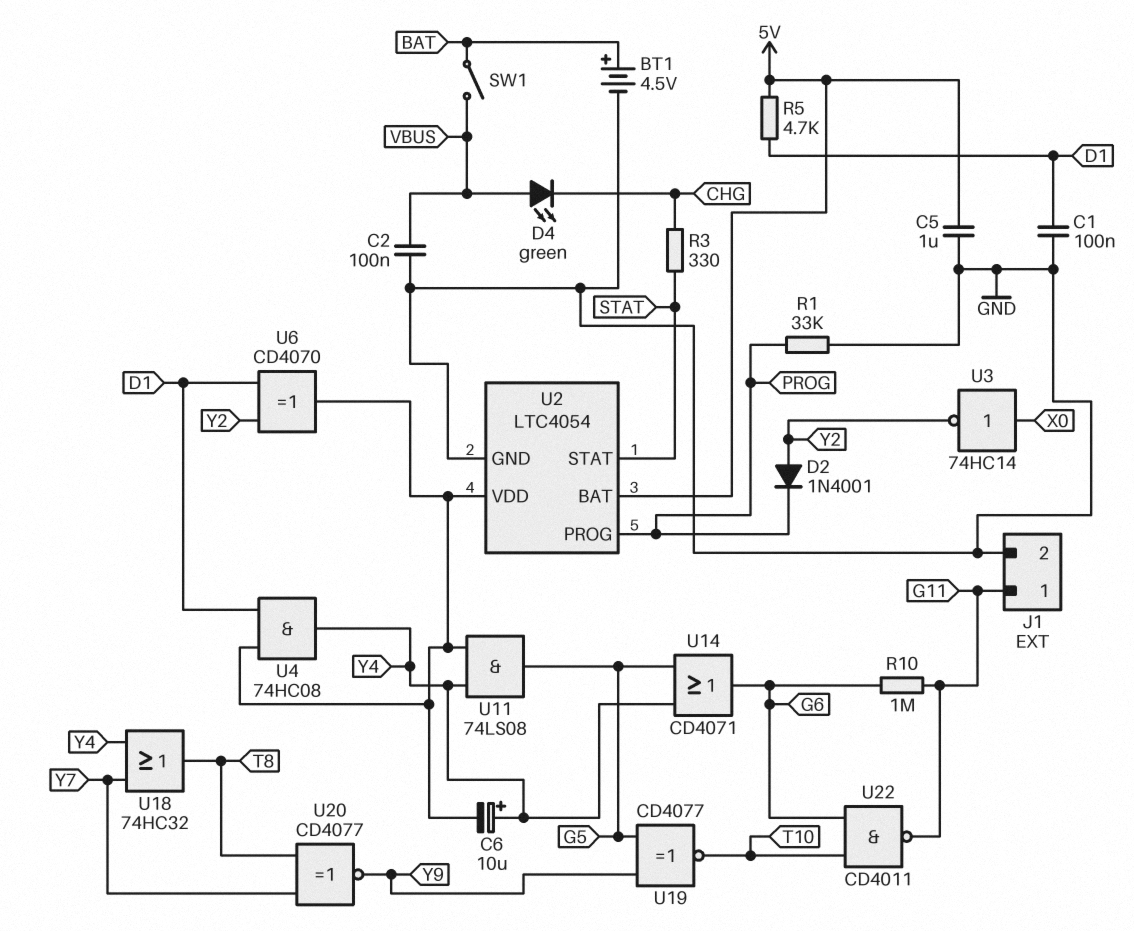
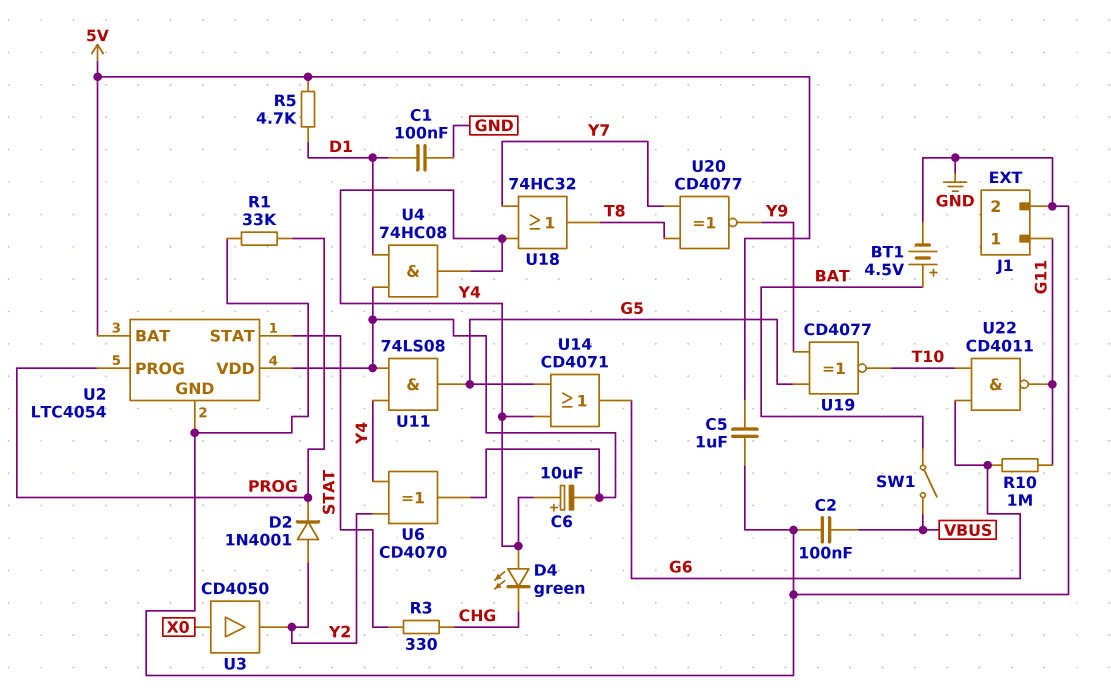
D4: LED green (A VBUS, K CHG) -> LED green (A Y4, K CHG)
U3: NOT 74HC14 (in X0, out Y2) -> buffer CD4050 (in X0, out Y2)
U6: XOR CD4070 (in D1, in Y2, out U2/VDD) -> XOR CD4070 (in Y2, in Y4, out U2/VDD)

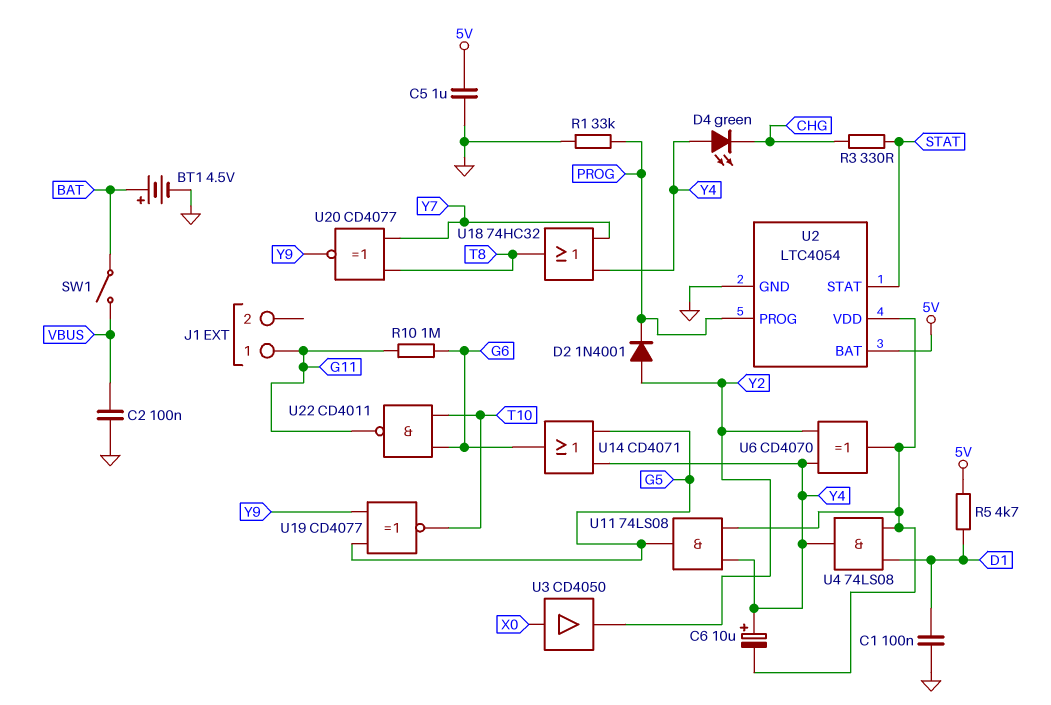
J1 pin 2: GND -> none
U4: AND 74HC08 (in D1, in U2/VDD, out Y4) -> AND 74LS08 (in D1, in U2/VDD, out Y4)

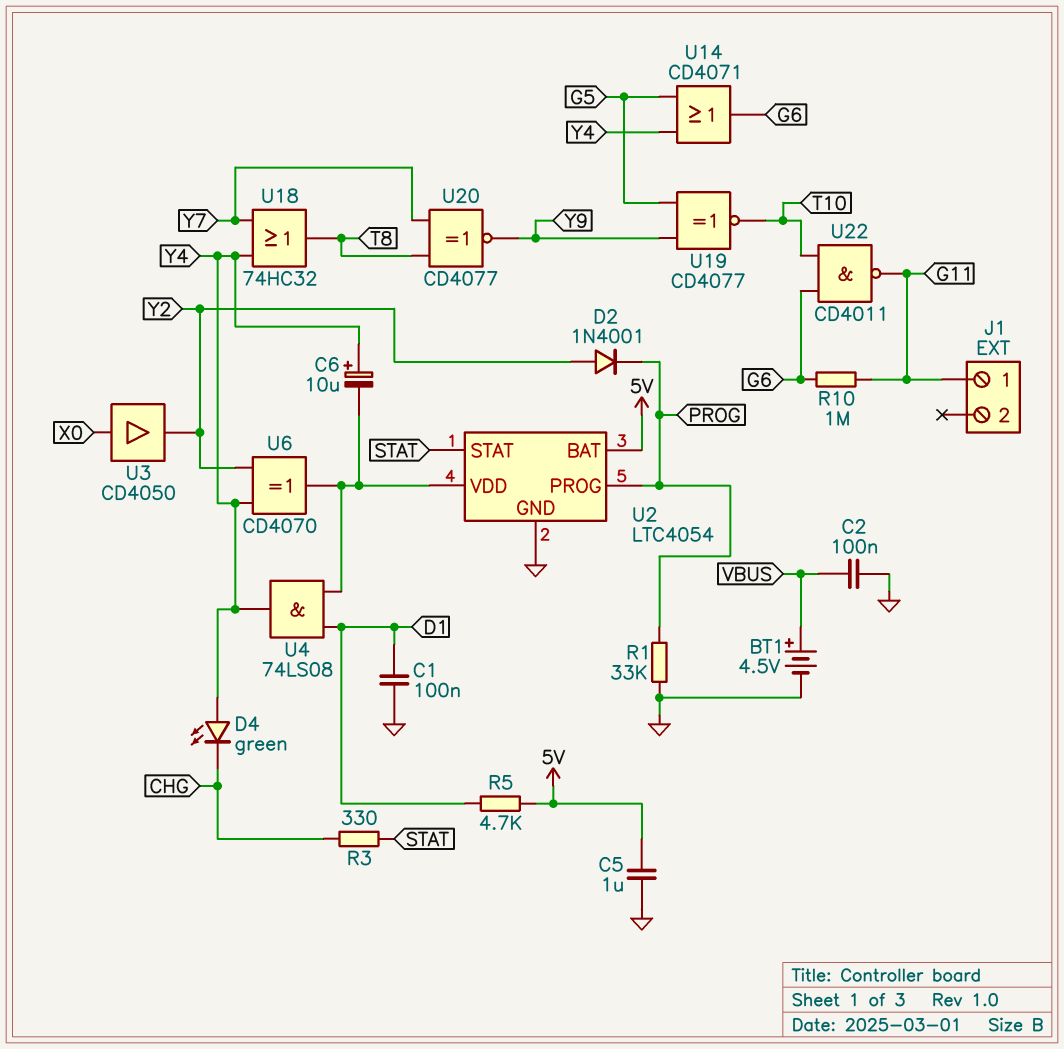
BT1: 4.5V (plus BAT, minus GND) -> 4.5V (plus VBUS, minus GND)
SW1: switch (BAT, VBUS) -> none
U11: AND 74LS08 (in U2/VDD, in Y4, out G5) -> none

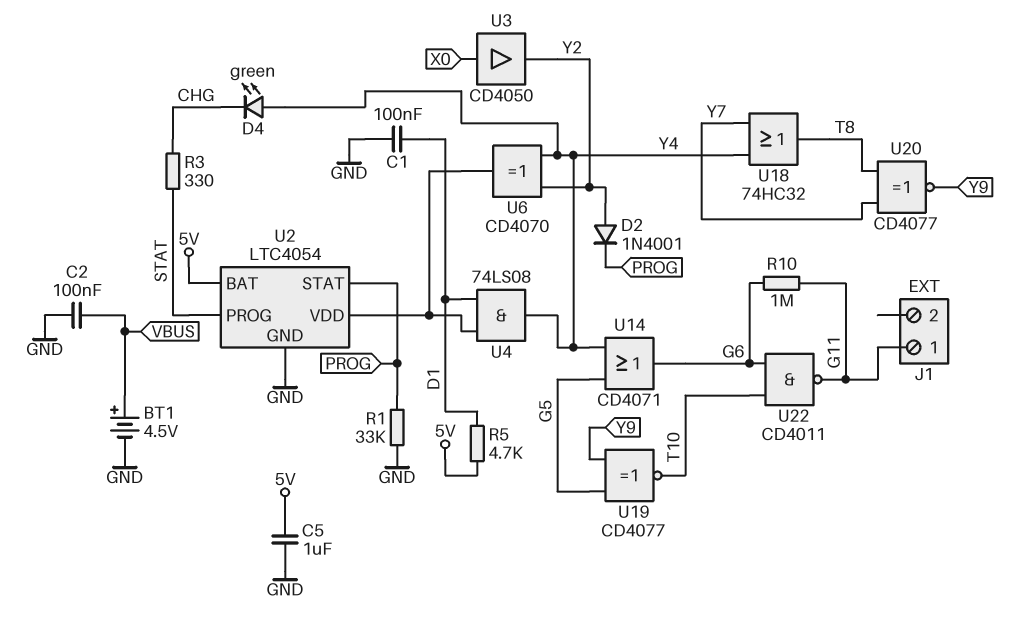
C6: 10uF (plus Y4, minus U2/VDD) -> none
U2 pin PROG: PROG -> STAT
U2 pin STAT: STAT -> PROG

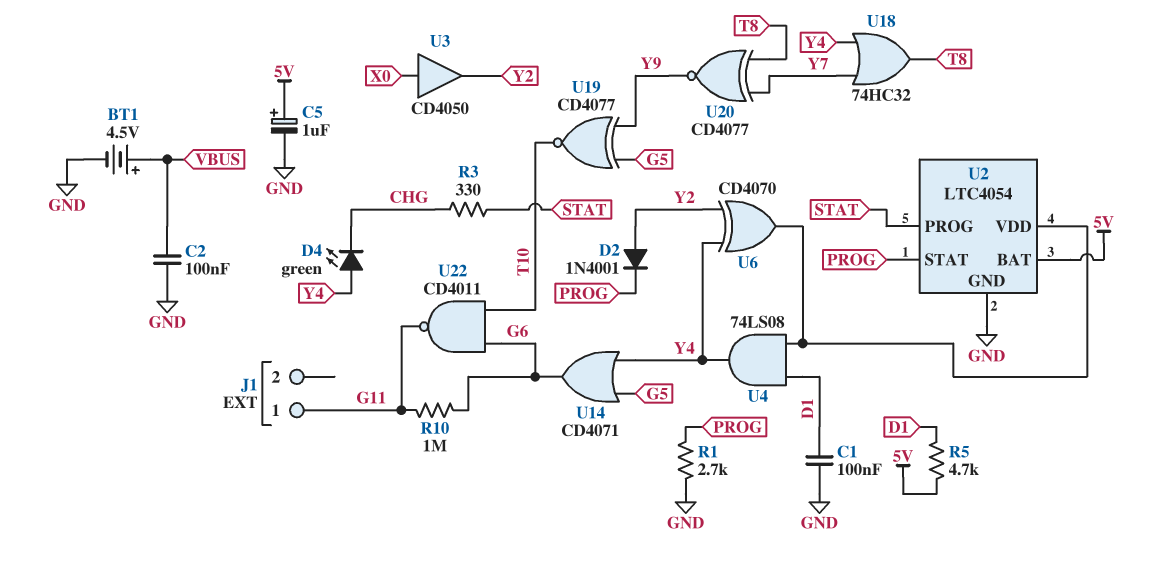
C5: 1uF (5V, GND) -> 1uF (plus 5V, minus GND)
R1: 33k (GND, PROG) -> 2.7k (GND, PROG)

